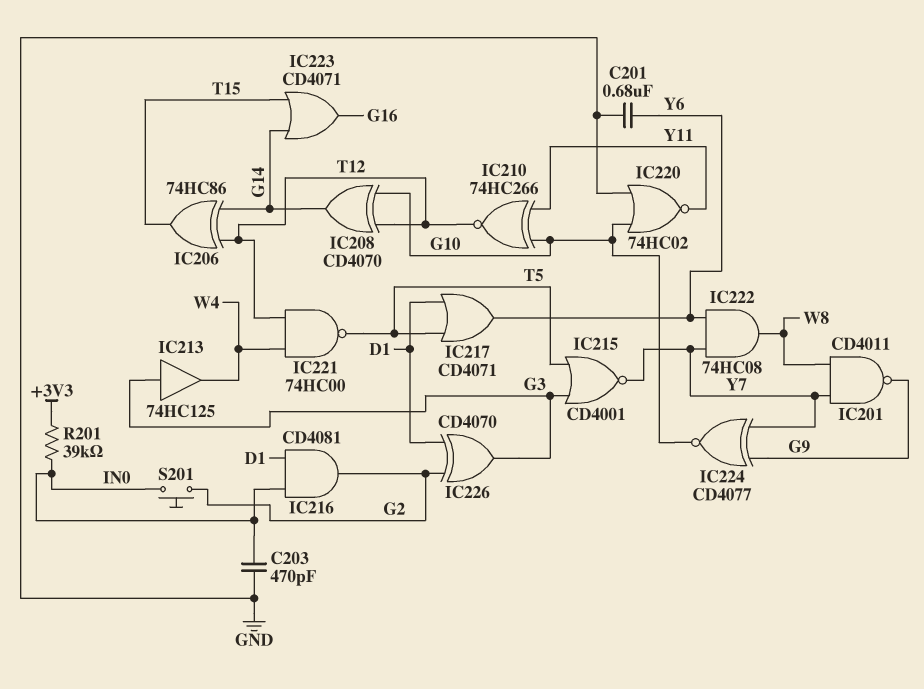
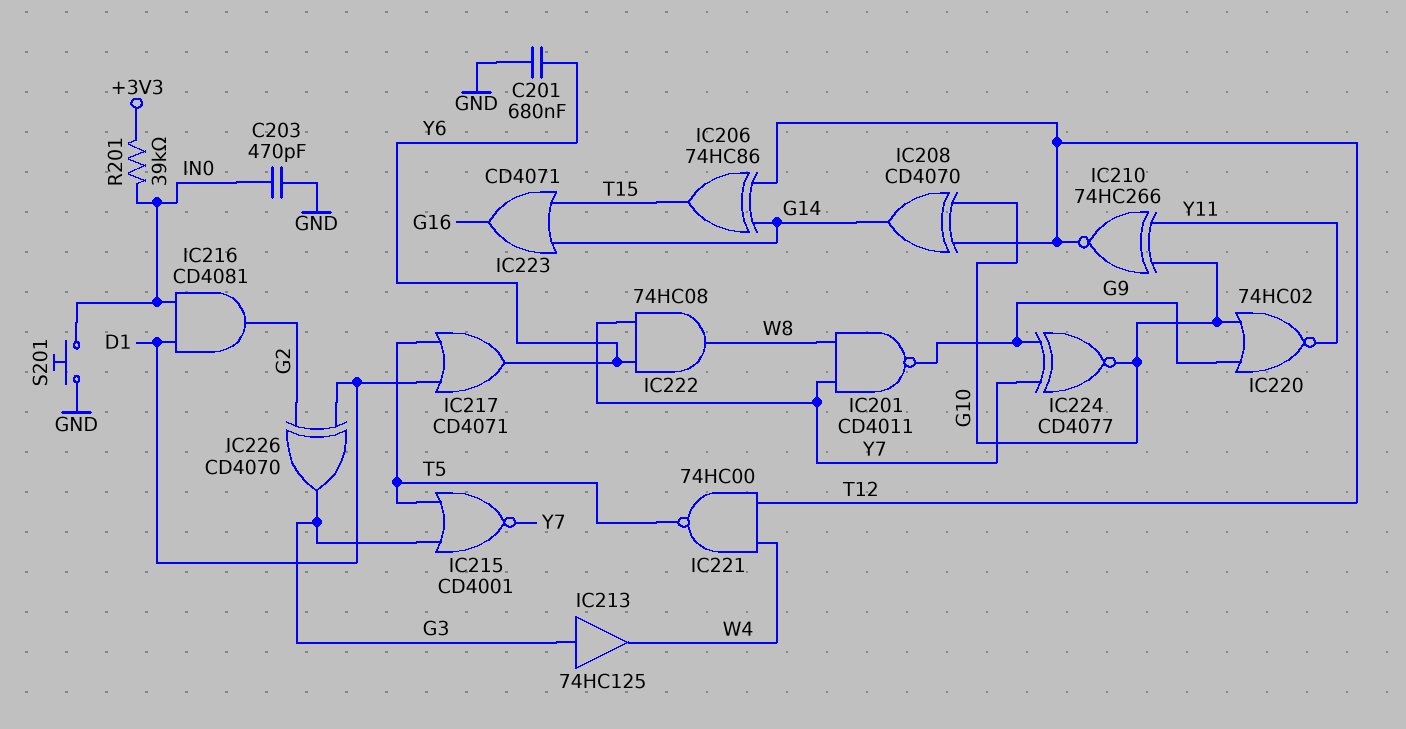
IC220: NOR 74HC02 (in G10, in GND, out Y11) -> NOR 74HC02 (in G9, in G10, out Y11)
S201: button (G2, IN0) -> button (GND, IN0)

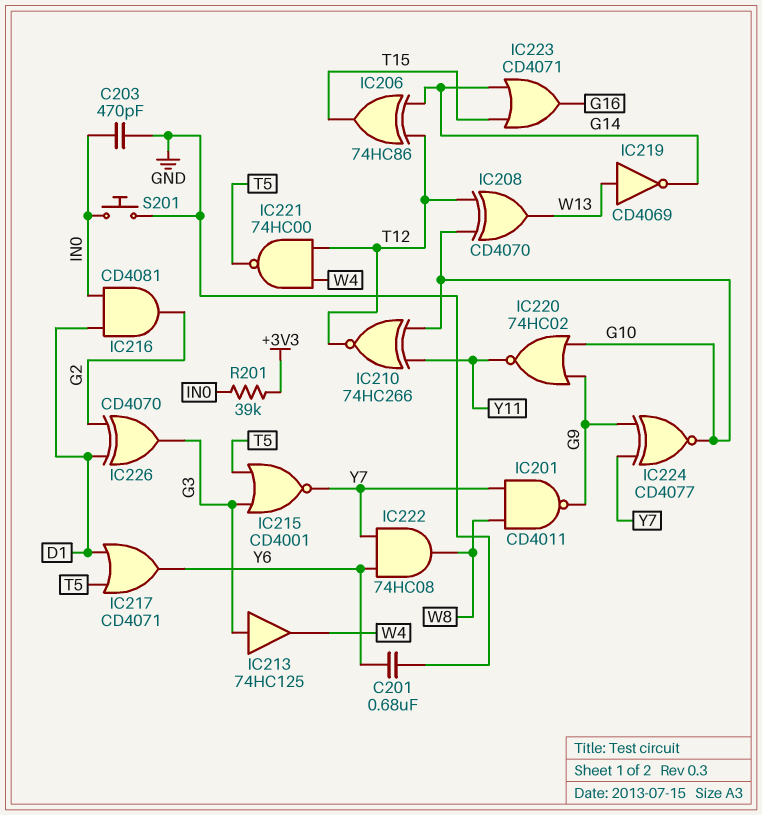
IC208: XOR CD4070 (in G10, in T12, out G14) -> XOR CD4070 (in G10, in T12, out W13)
IC219: none -> NOT CD4069 (in W13, out G14)

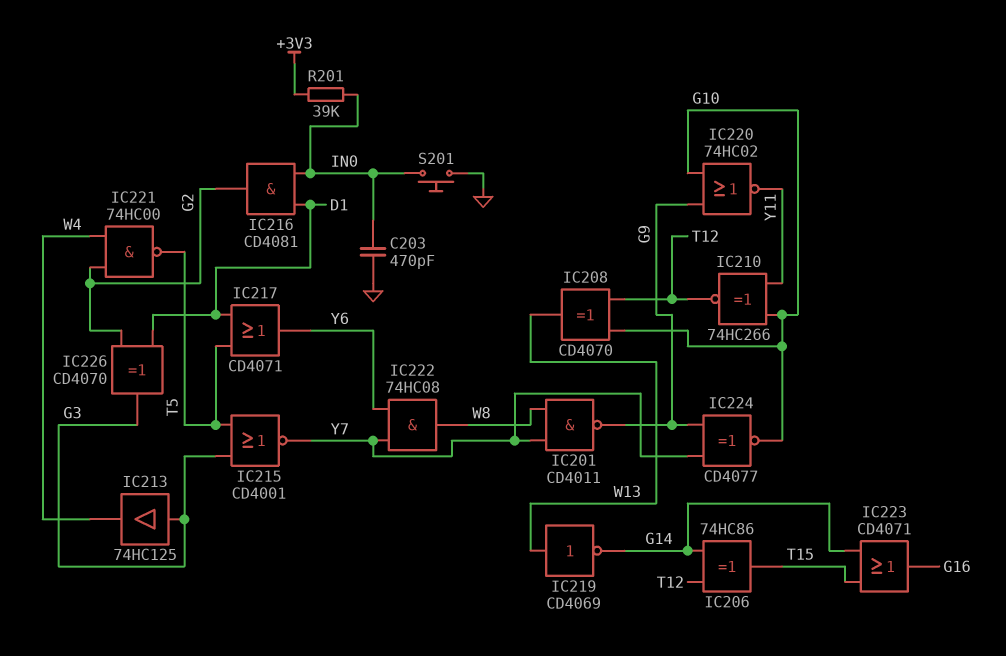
C201: 680nF (GND, Y6) -> none
IC221: NAND 74HC00 (in T12, in W4, out T5) -> NAND 74HC00 (in G2, in W4, out T5)

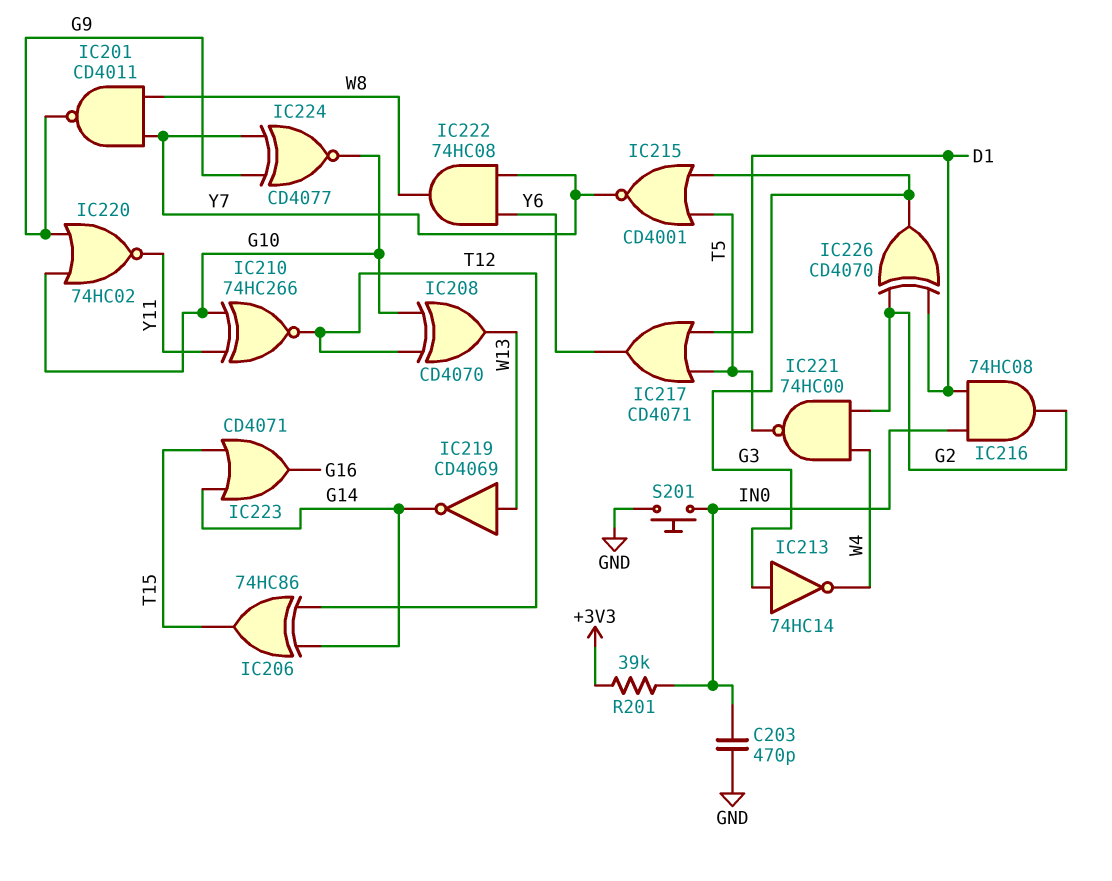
IC213: buffer 74HC125 (in G3, out W4) -> NOT 74HC14 (in G3, out W4)
IC216: AND CD4081 (in D1, in IN0, out G2) -> AND 74HC08 (in D1, in IN0, out G2)

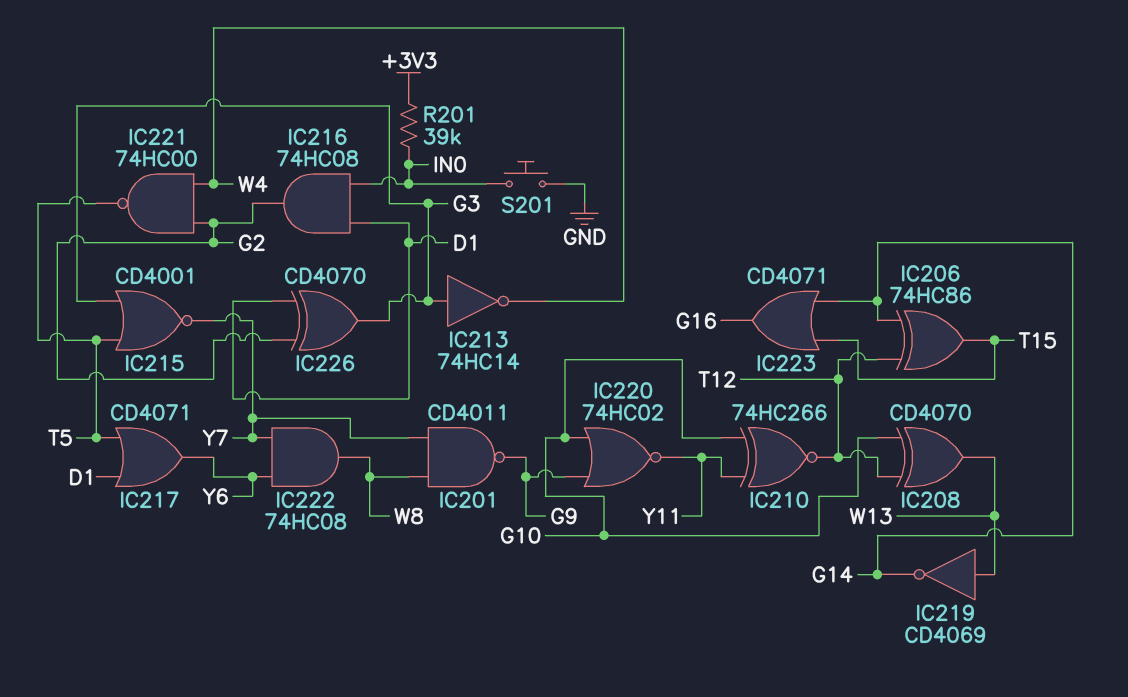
C203: 470pF (GND, IN0) -> none
IC224: XNOR CD4077 (in G9, in Y7, out G10) -> none

